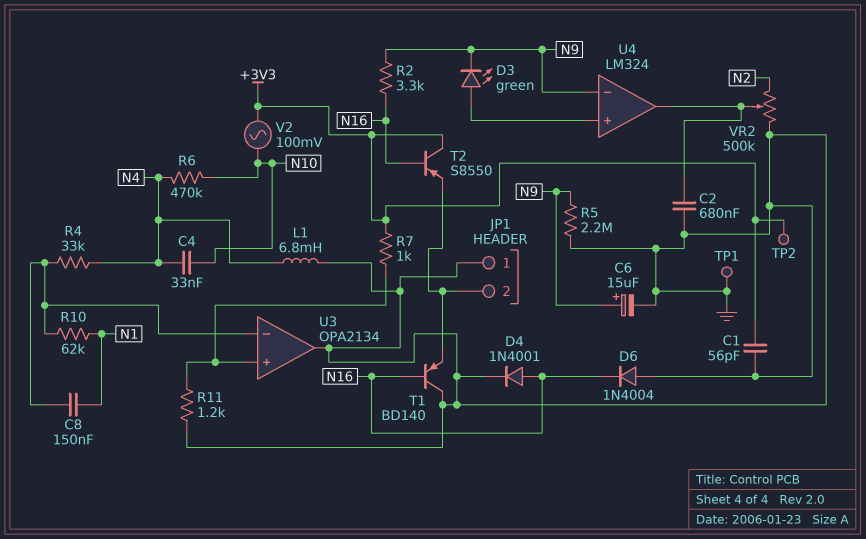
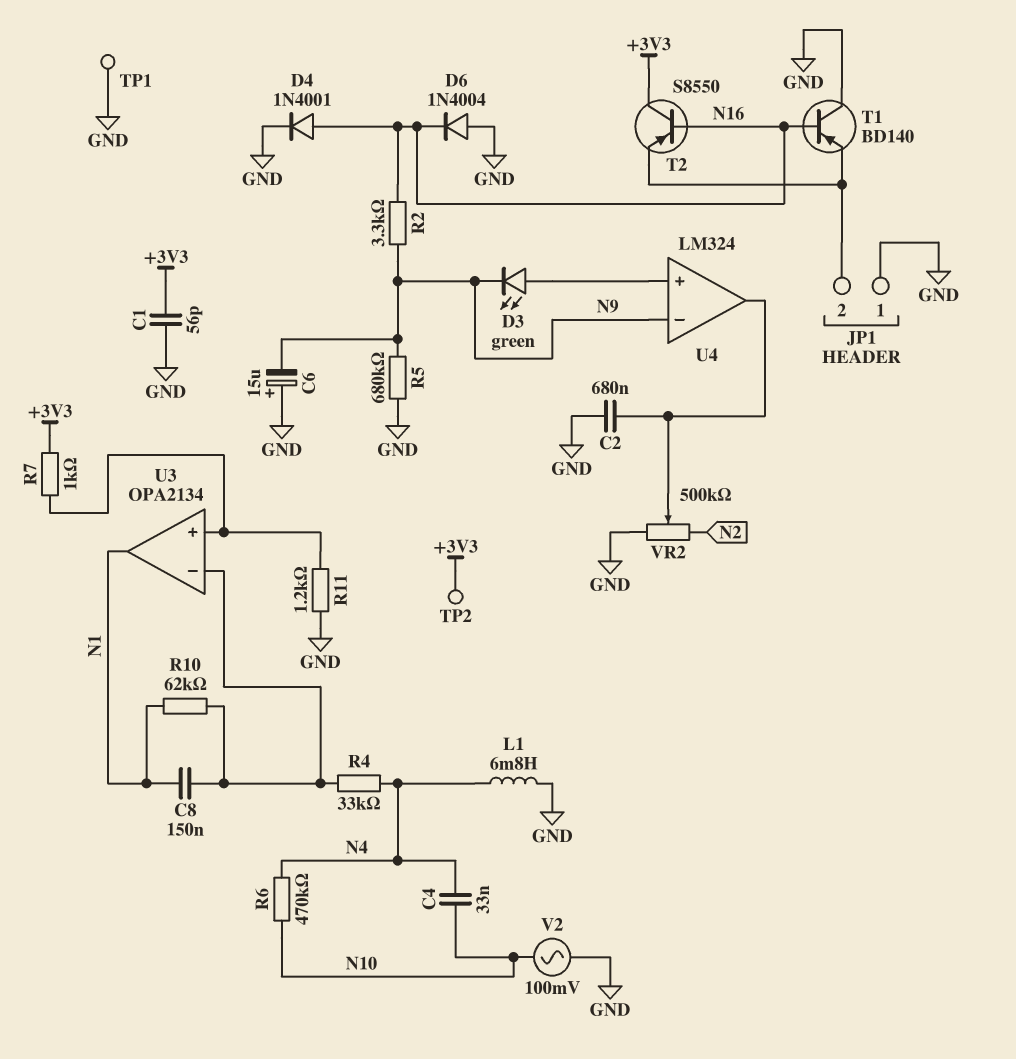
C6: 15uF (plus N9, minus GND) -> 15uF (plus GND, minus N9)
R5: 2.2M (GND, N9) -> 680k (GND, N9)
U3 pin out: GND -> N1
V2: AC 100mV (+3V3, N10) -> AC 100mV (GND, N10)

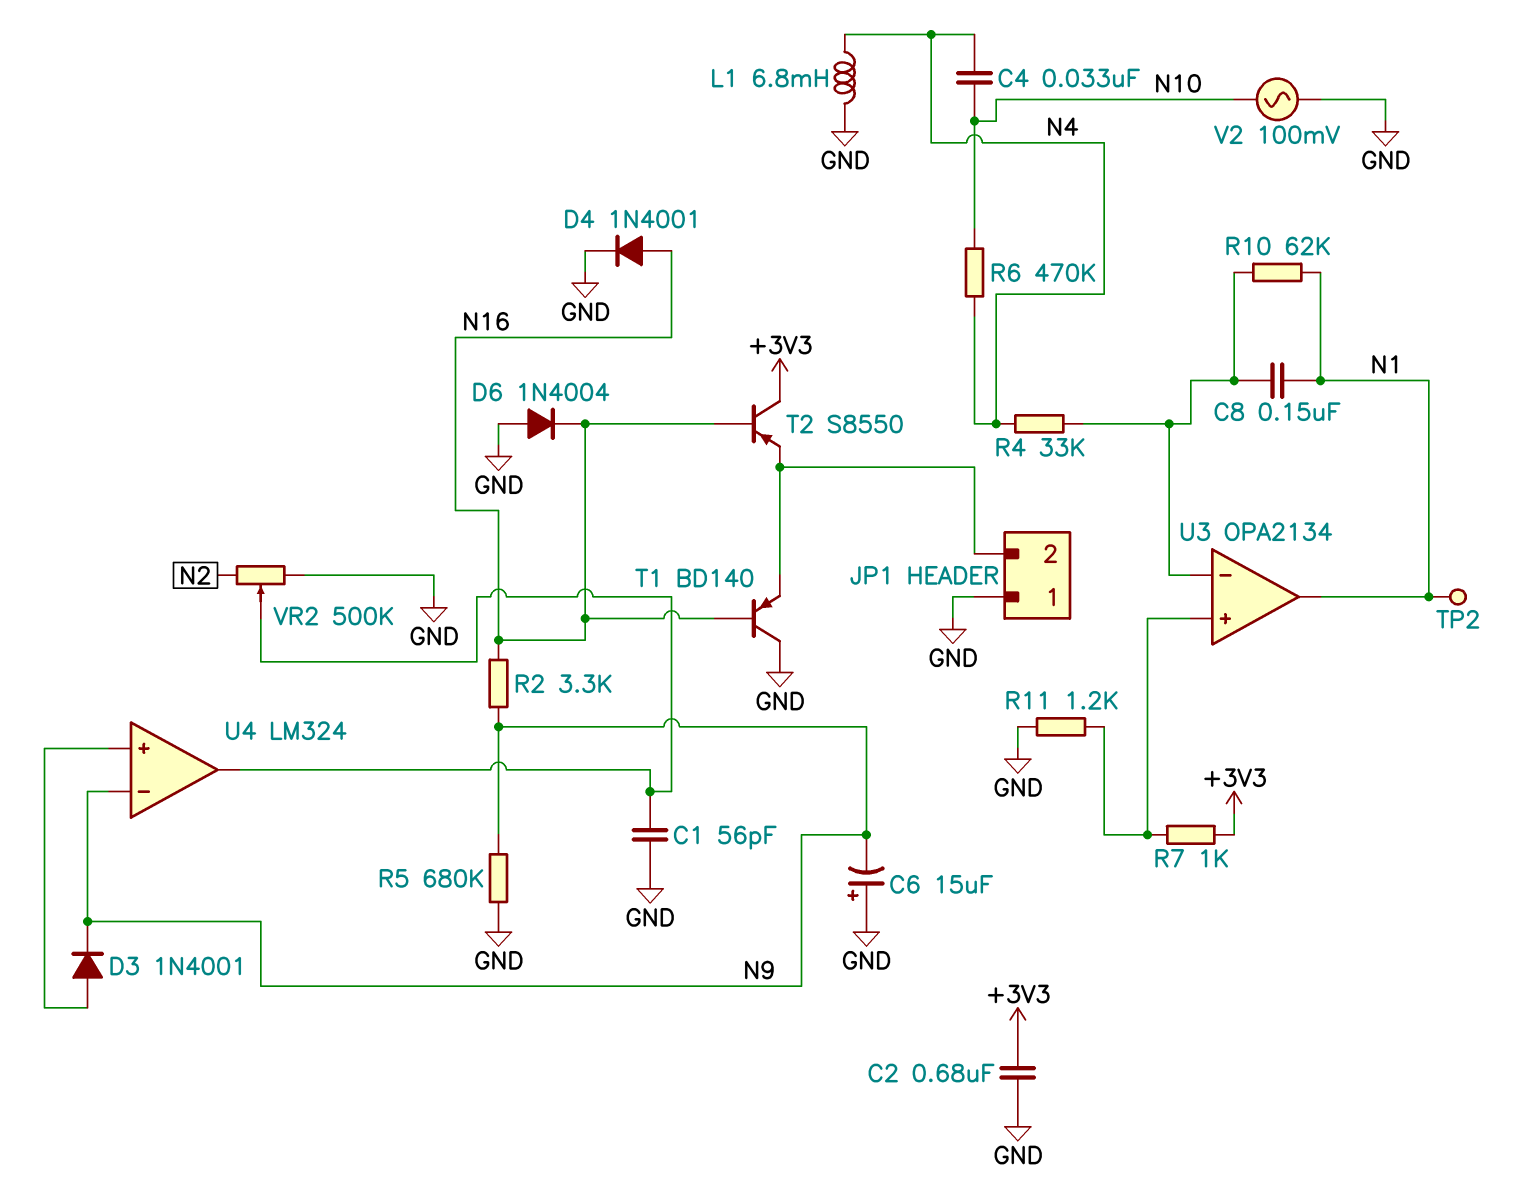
C1: 56pF (+3V3, GND) -> 56pF (GND, U4/out)
C2: 680nF (GND, U4/out) -> 680nF (+3V3, GND)
D3: LED green (A U4/in+, K N9) -> diode 1N4001 (A U4/in+, K N9)
TP1: test point (GND) -> none
TP2: test point (+3V3) -> test point (N1)

